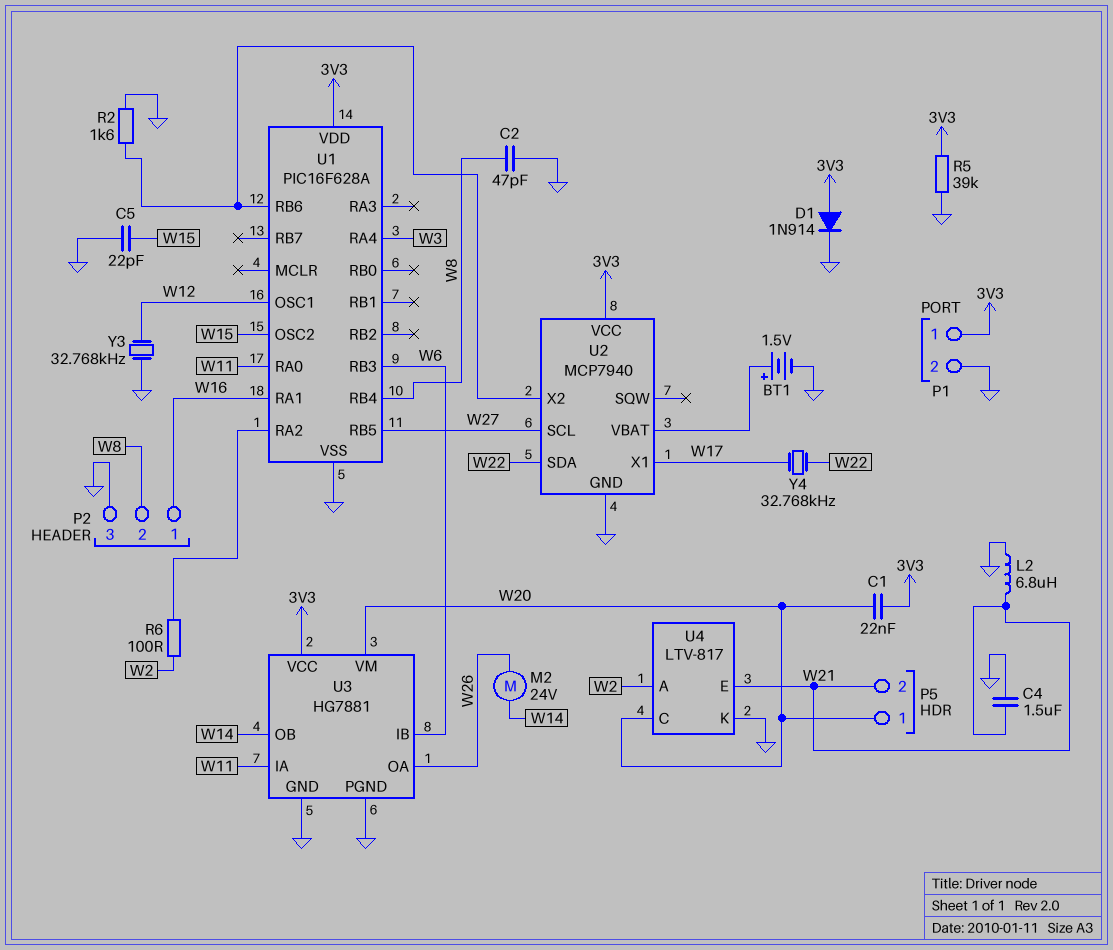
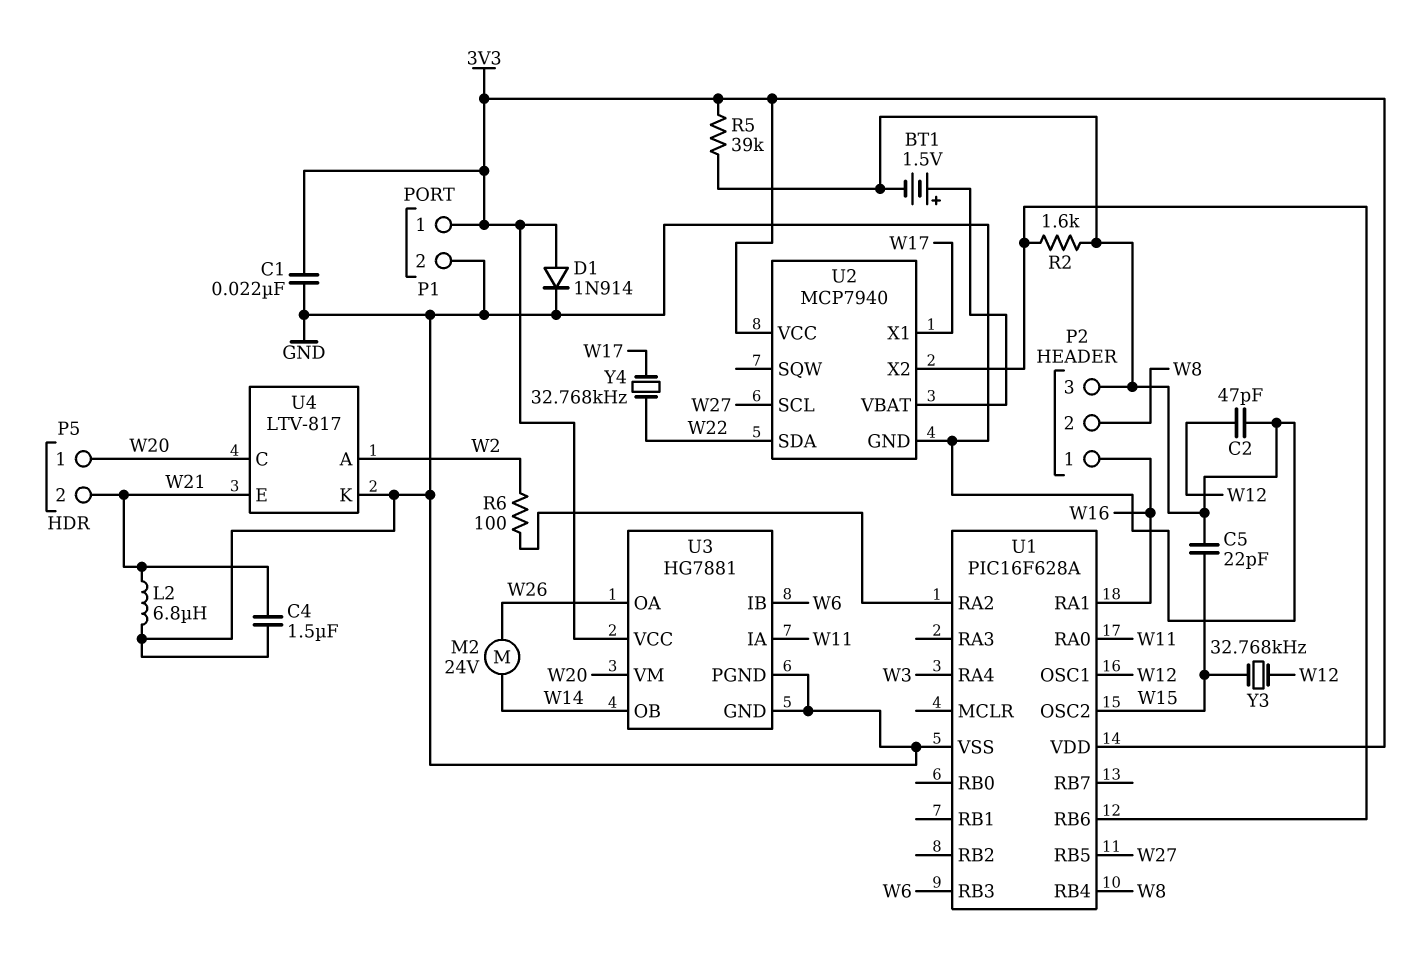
C1: 22nF (3V3, W20) -> 22nF (3V3, GND)
C2: 47pF (GND, W8) -> 47pF (GND, W12)
Y3: 32.768kHz (GND, W12) -> 32.768kHz (W12, W15)

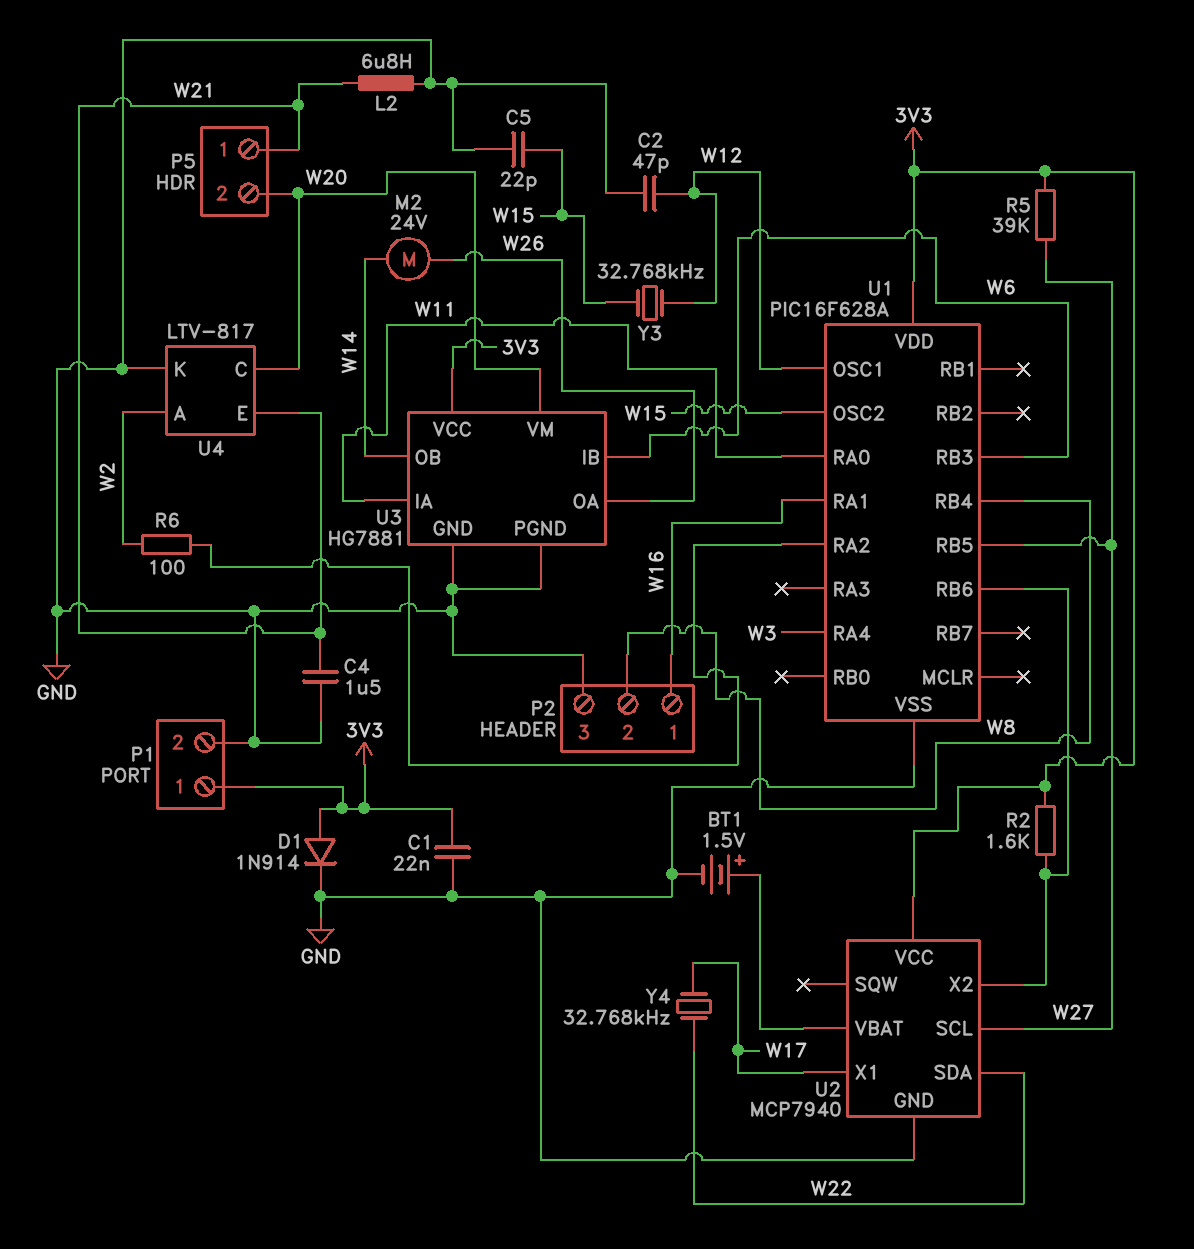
P5 pin 1: W20 -> W21
P5 pin 2: W21 -> W20
R2: 1.6k (GND, U1/RB6) -> 1.6k (3V3, U1/RB6)
R5: 39k (3V3, GND) -> 39k (3V3, W27)

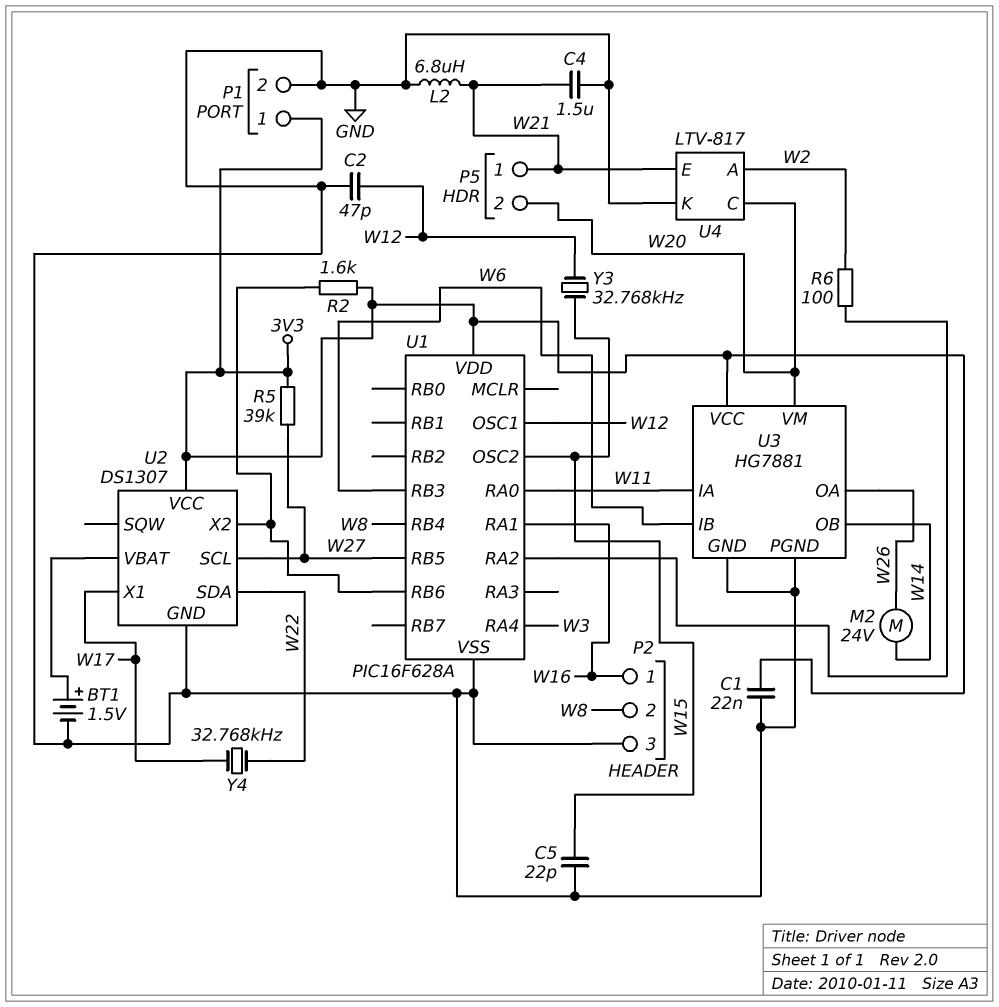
D1: diode 1N914 (A 3V3, K GND) -> none
U2: MCP7940 -> DS1307

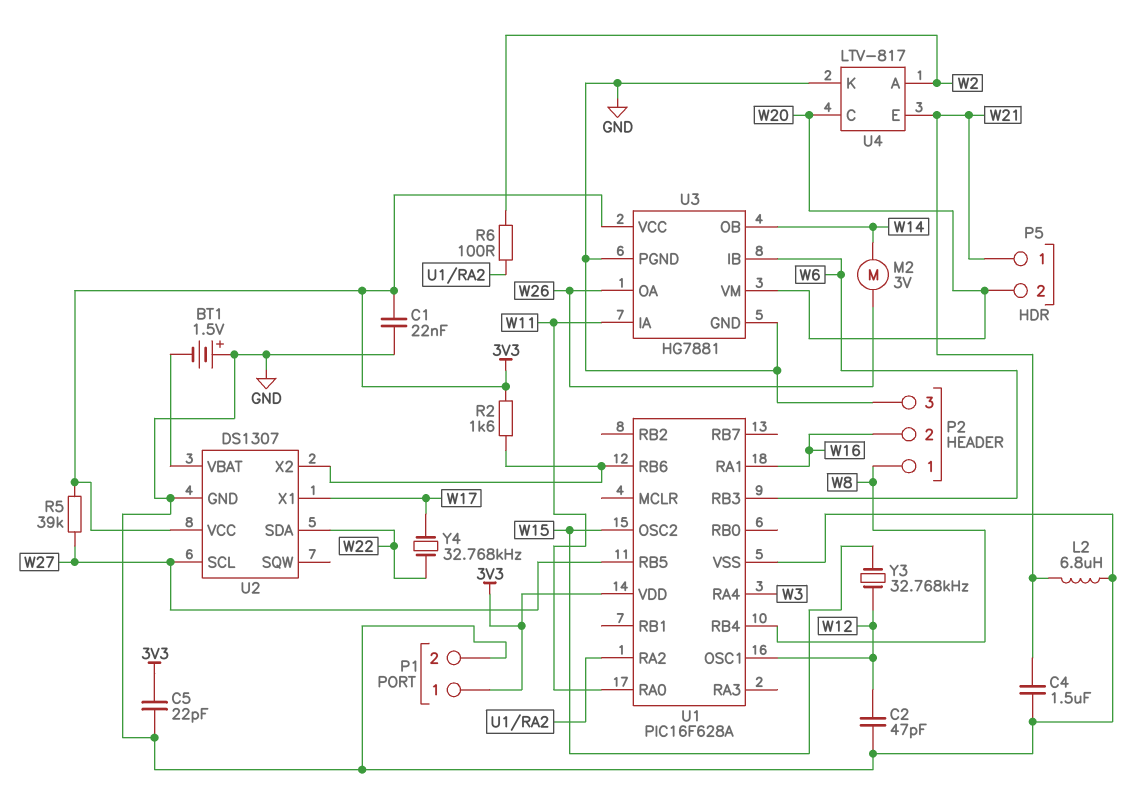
BT1: 1.5V (plus U2/VBAT, minus GND) -> 1.5V (plus GND, minus U2/VBAT)
C5: 22pF (GND, W15) -> 22pF (3V3, GND)
M2: motor 24V (W14, W26) -> motor 3V (W14, W26)
P2 pin 1: W16 -> W8
P2 pin 2: W8 -> W16

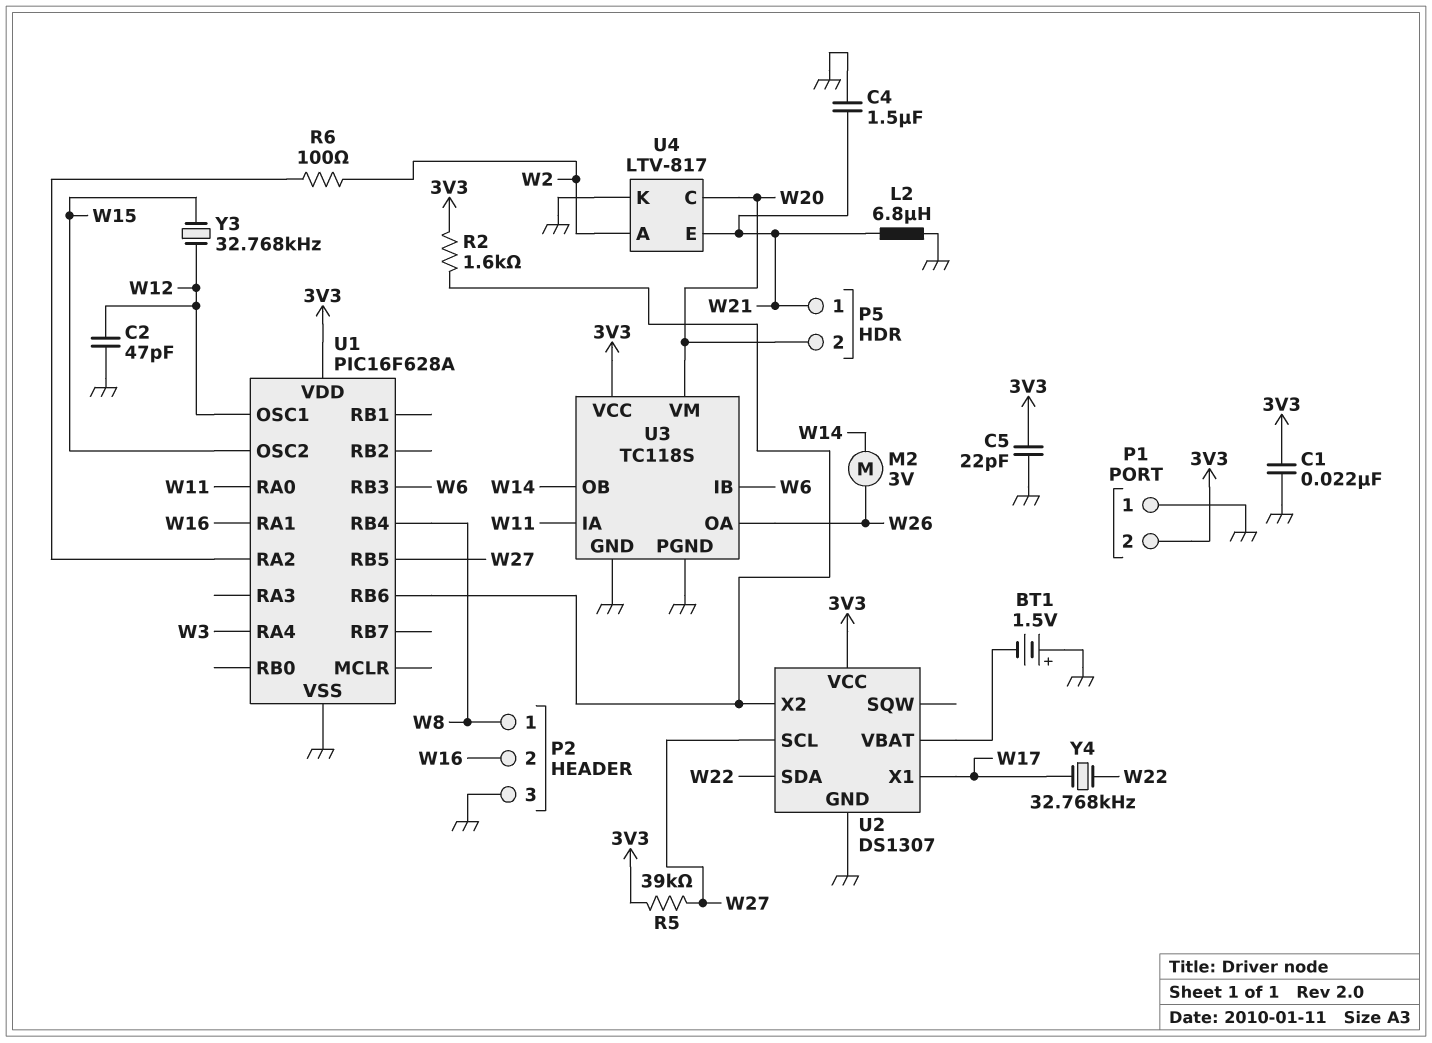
P1 pin 1: 3V3 -> GND
P1 pin 2: GND -> 3V3
U3: HG7881 -> TC118S

